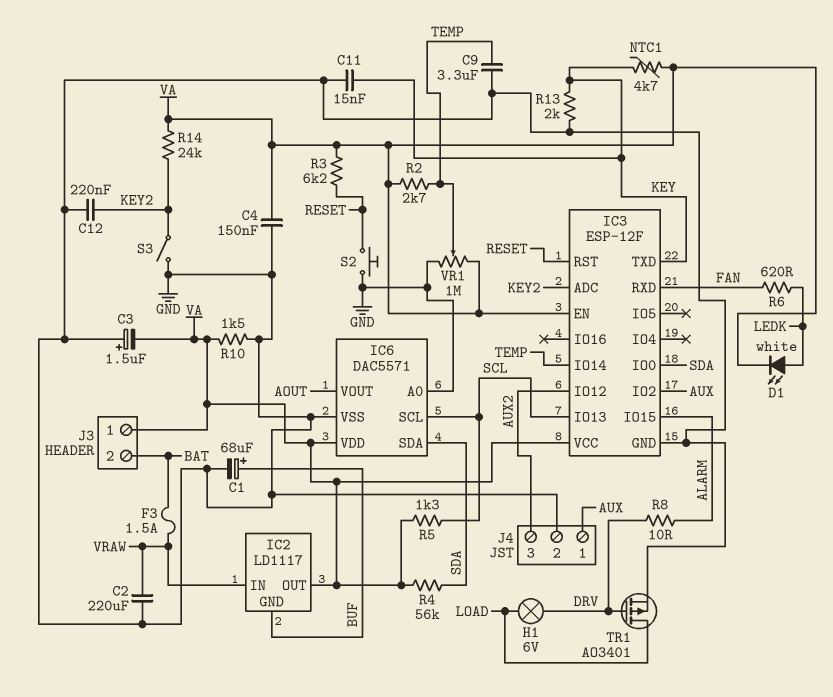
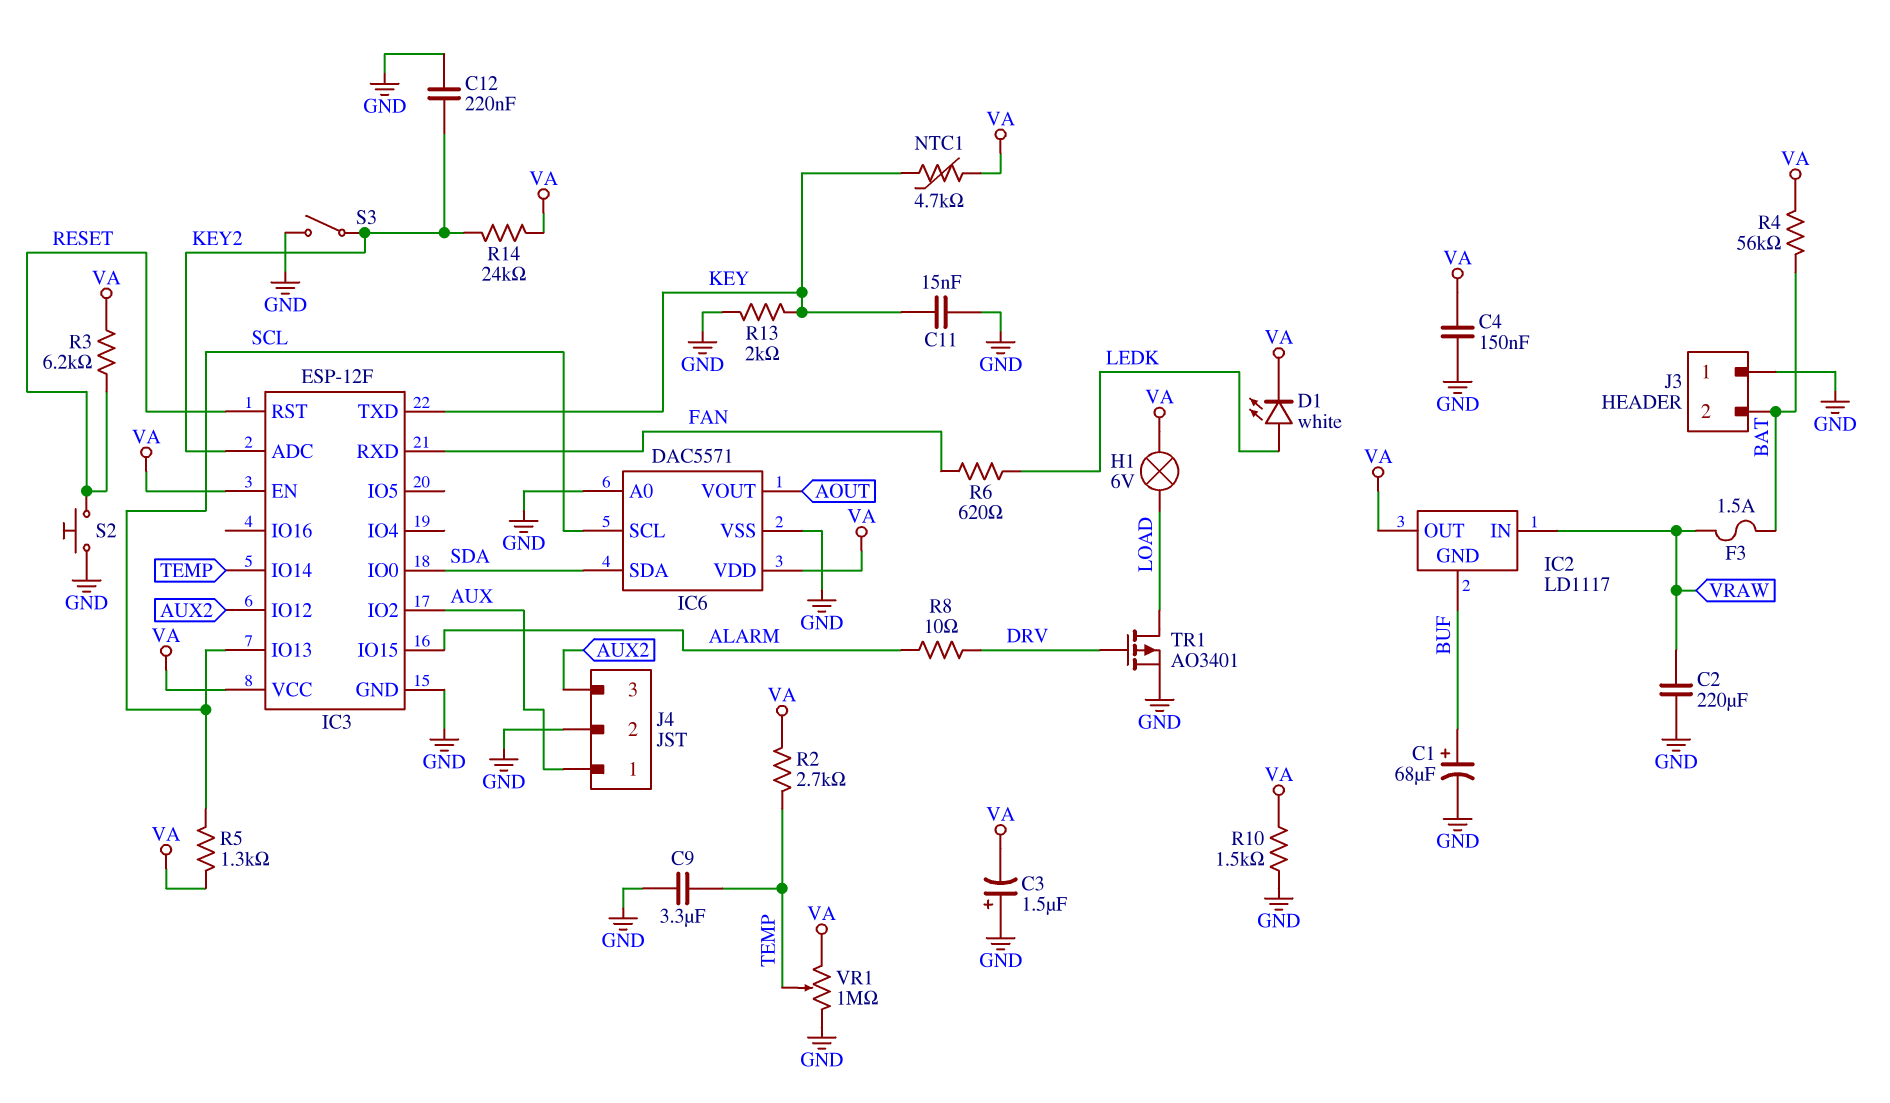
H1: lamp 6V (DRV, LOAD) -> lamp 6V (LOAD, VA)
J3 pin 1: VA -> GND
R4: 56k (SDA, VA) -> 56k (BAT, VA)

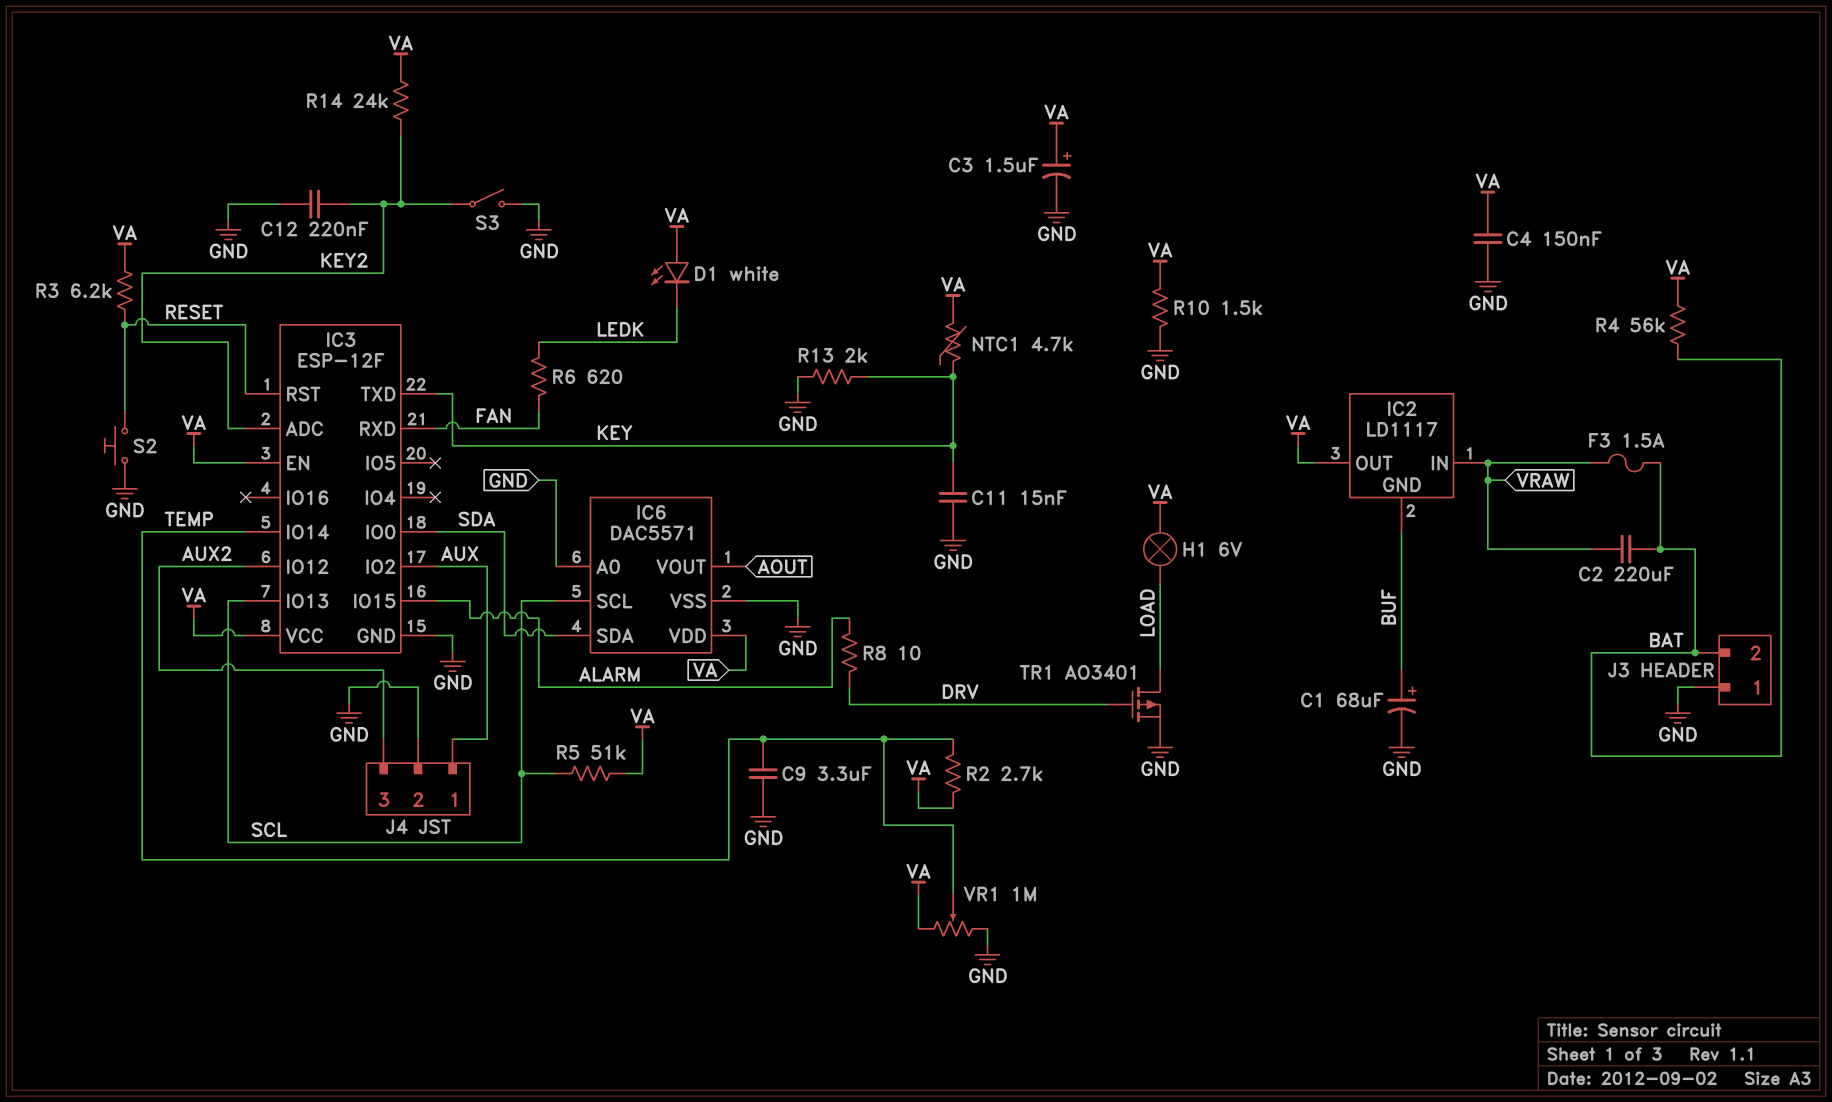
C2: 220uF (GND, VRAW) -> 220uF (BAT, VRAW)
C3: 1.5uF (plus GND, minus VA) -> 1.5uF (plus VA, minus GND)
D1: LED white (A LEDK, K VA) -> LED white (A VA, K LEDK)
R5: 1.3k (SCL, VA) -> 51k (SCL, VA)

